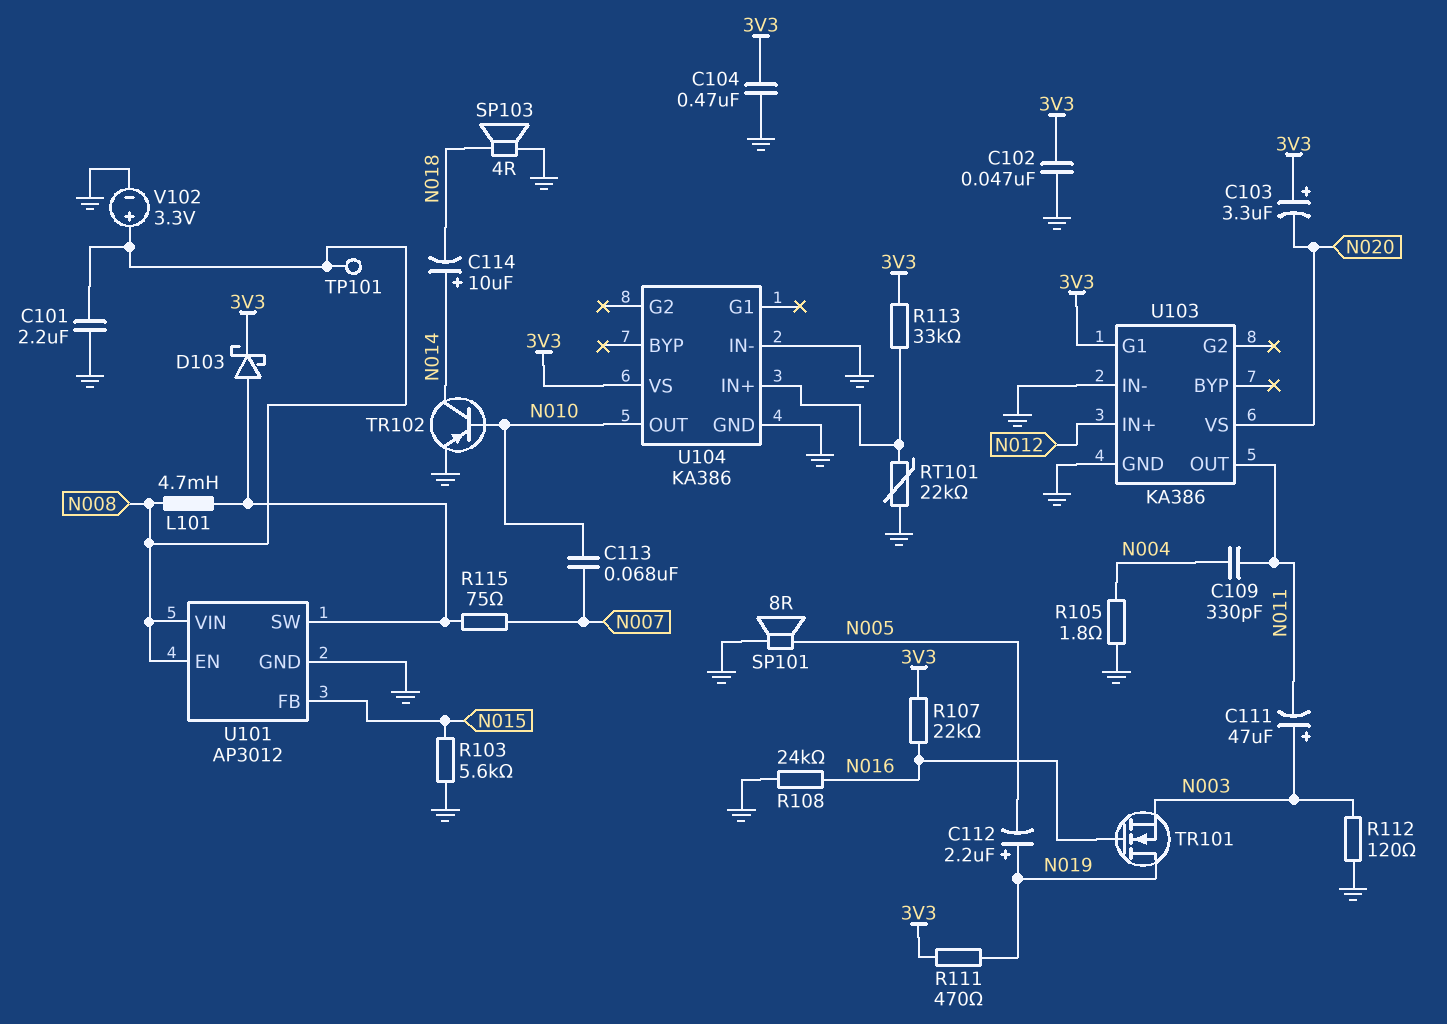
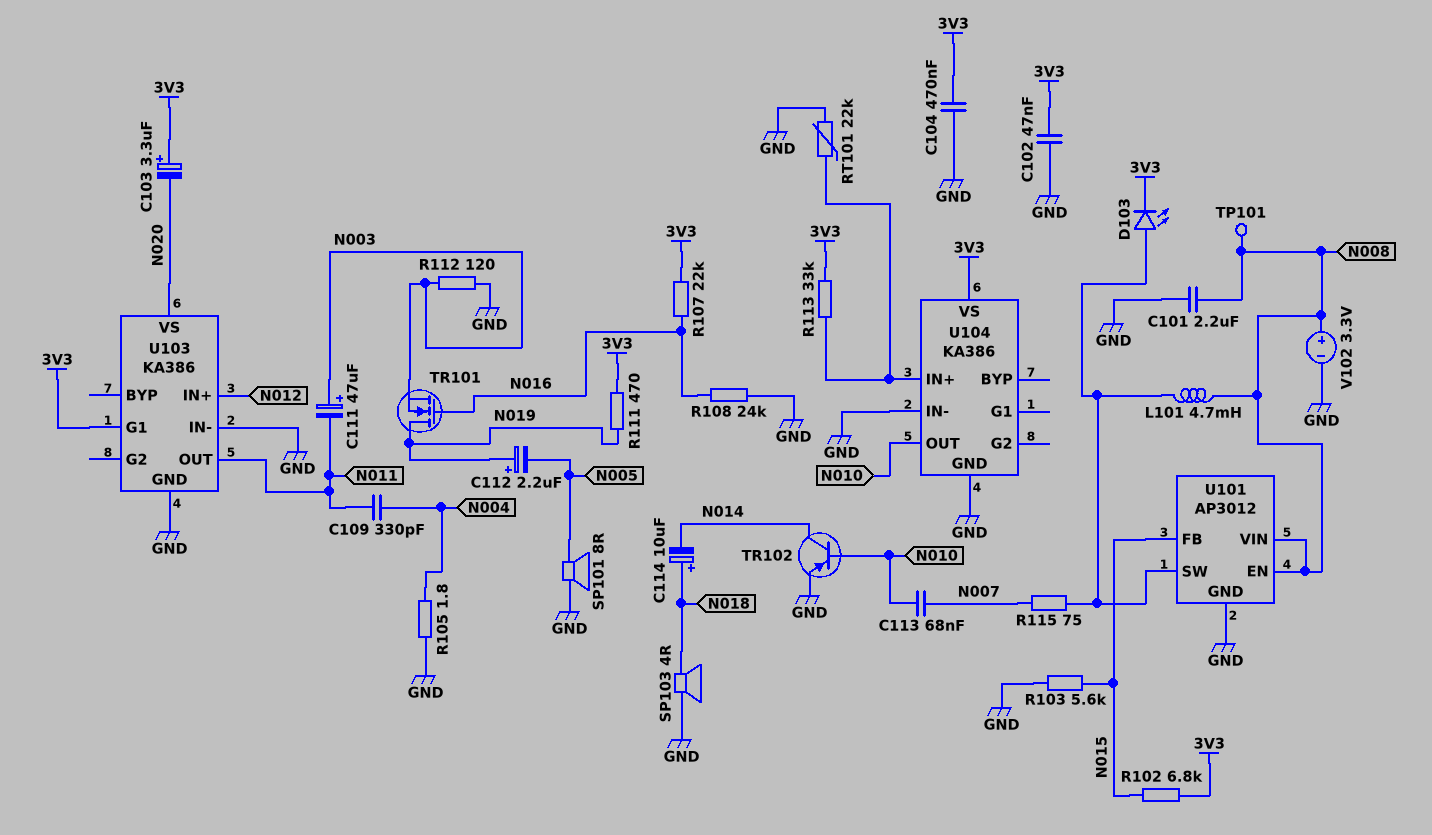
C114: 10uF (plus N014, minus N018) -> 10uF (plus N018, minus N014)
D103: schottky (A U101/SW, K 3V3) -> LED (A U101/SW, K 3V3)
R102: none -> 6.8k (3V3, N015)

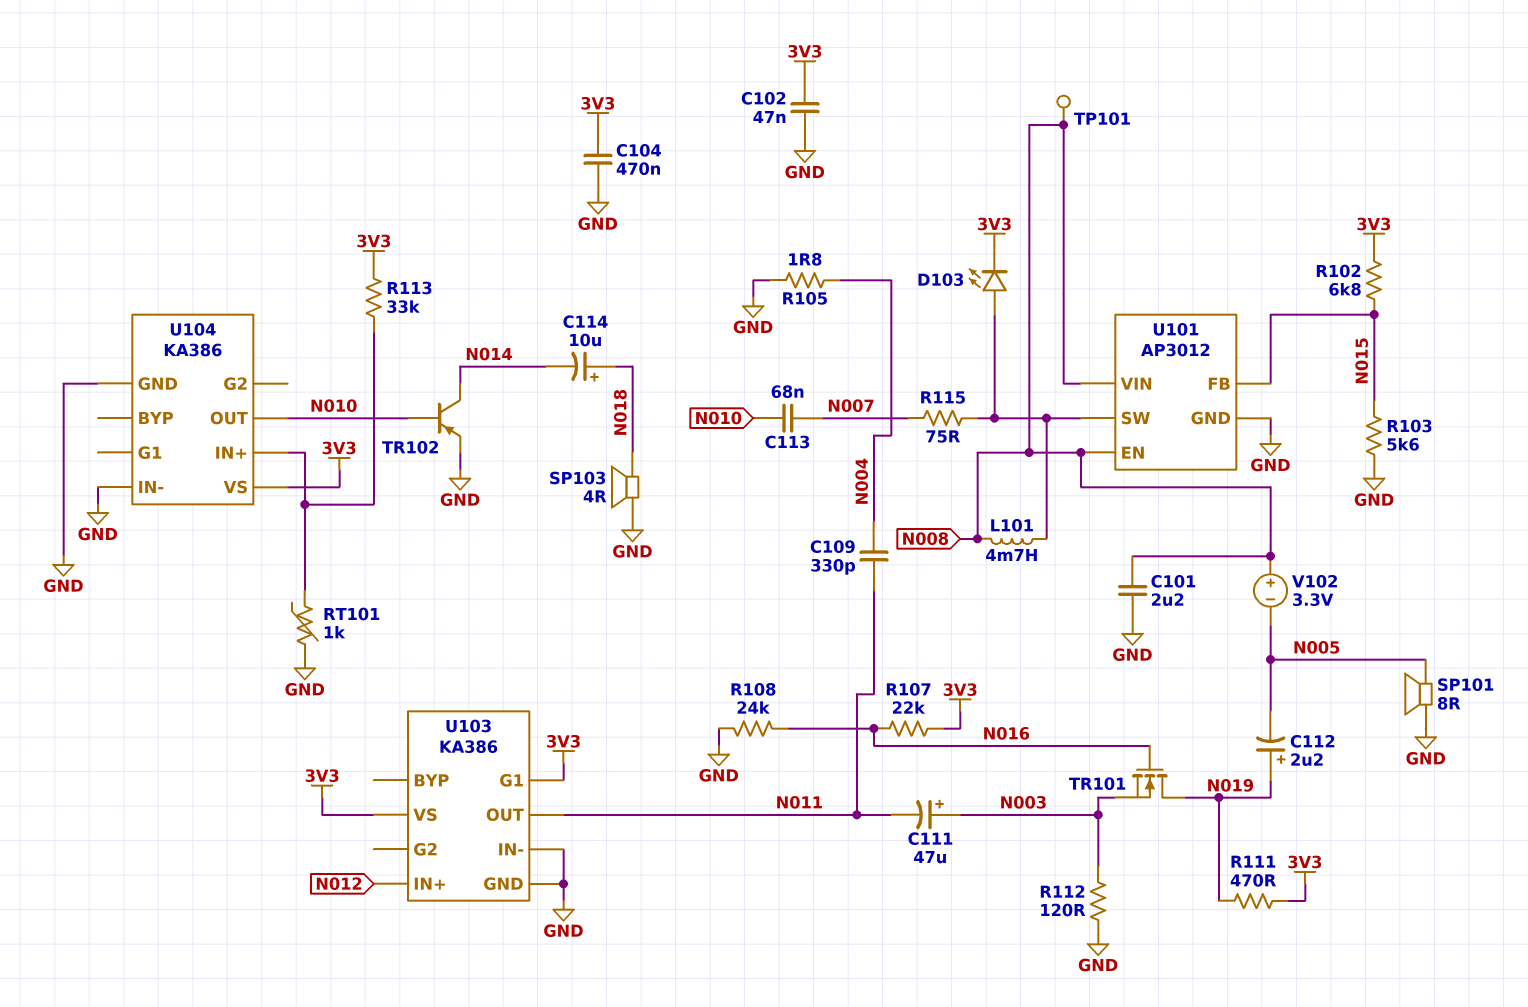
C103: 3.3uF (plus 3V3, minus N020) -> none
RT101: 22k (GND, U104/IN+) -> 1k (GND, U104/IN+)
U103 pin VS: N020 -> 3V3
V102: 3.3V (plus N008, minus GND) -> 3.3V (plus N008, minus N005)

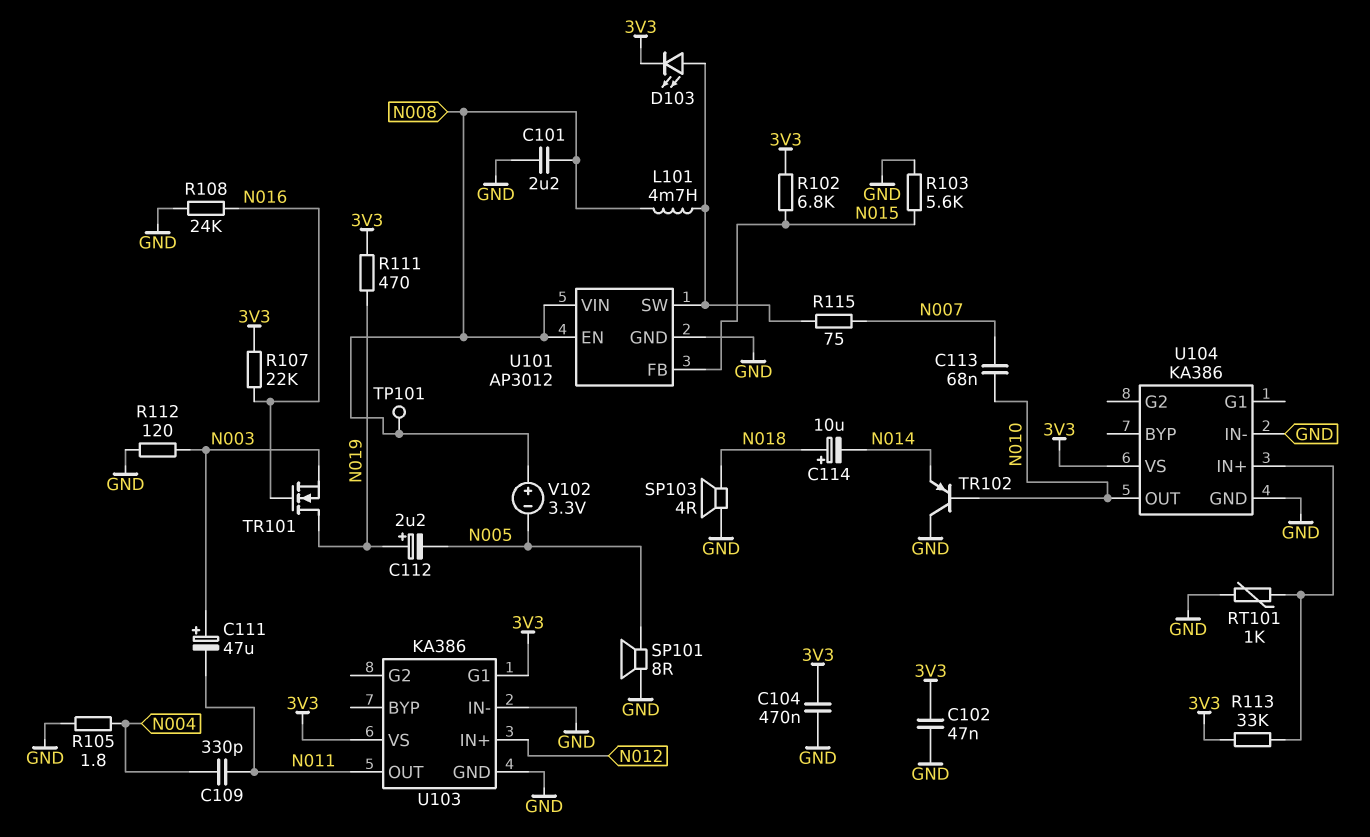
TR102: PNP (B N010, C N014, E GND) -> PNP (B N010, C GND, E N014)

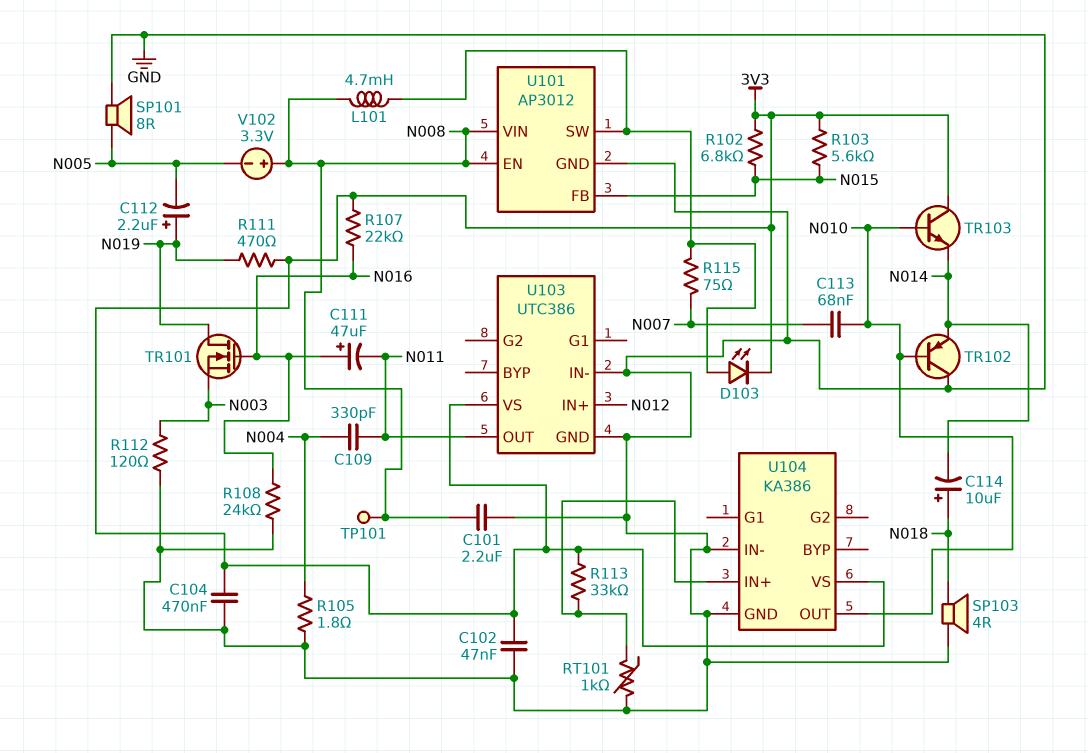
C111: 47uF (plus N003, minus N011) -> 47uF (plus N016, minus N011)
R103: 5.6k (GND, N015) -> 5.6k (3V3, N015)
TR103: none -> NPN (B N010, C 3V3, E N014)
U103: KA386 -> UTC386
U103 pin G1: 3V3 -> none

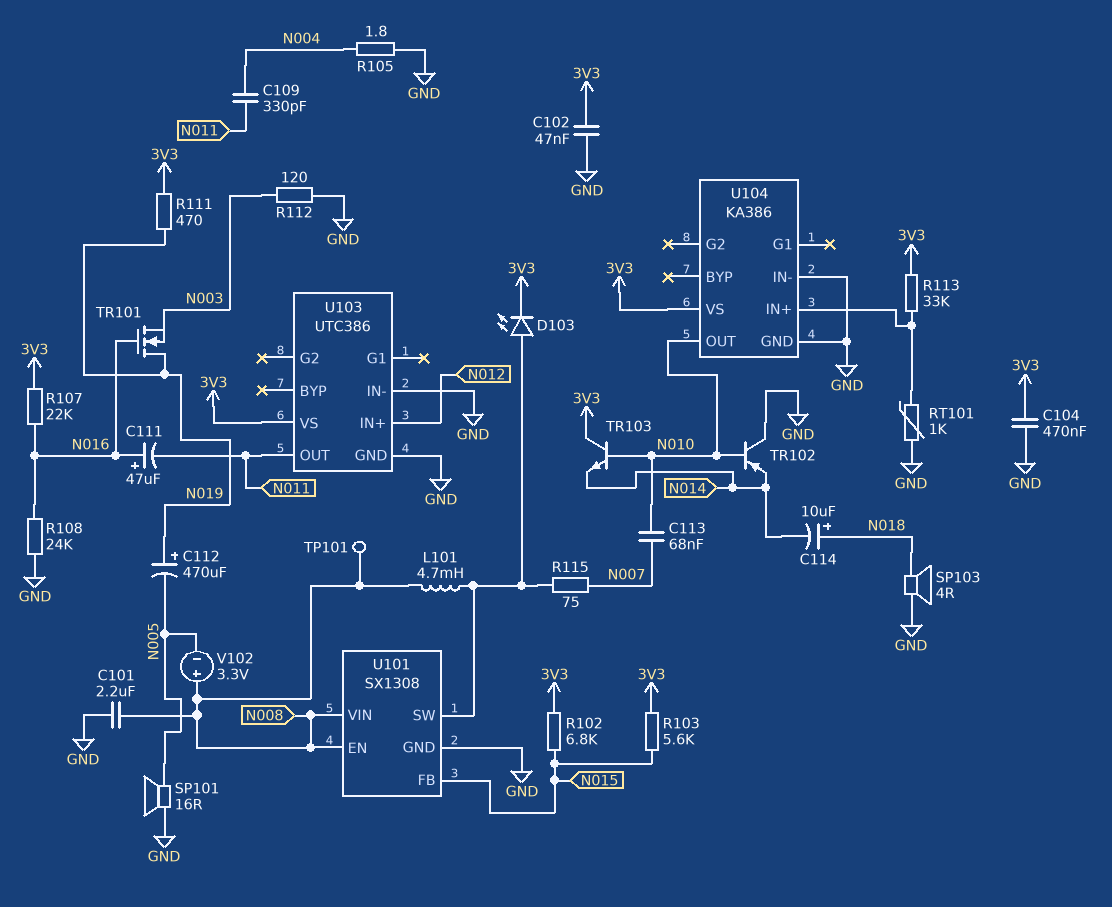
C112: 2.2uF (plus N019, minus N005) -> 470uF (plus N019, minus N005)
SP101: speaker 8R (GND, N005) -> speaker 16R (GND, N005)
U101: AP3012 -> SX1308

